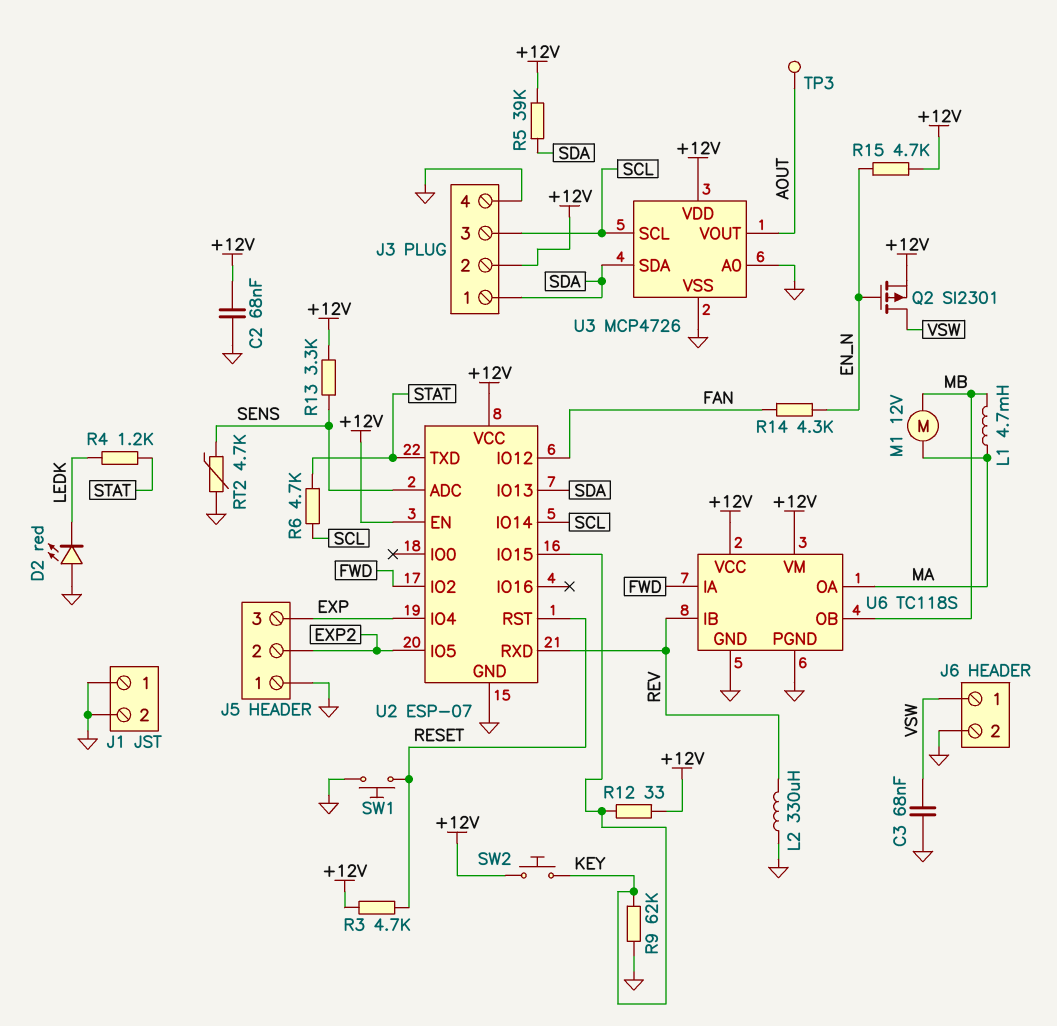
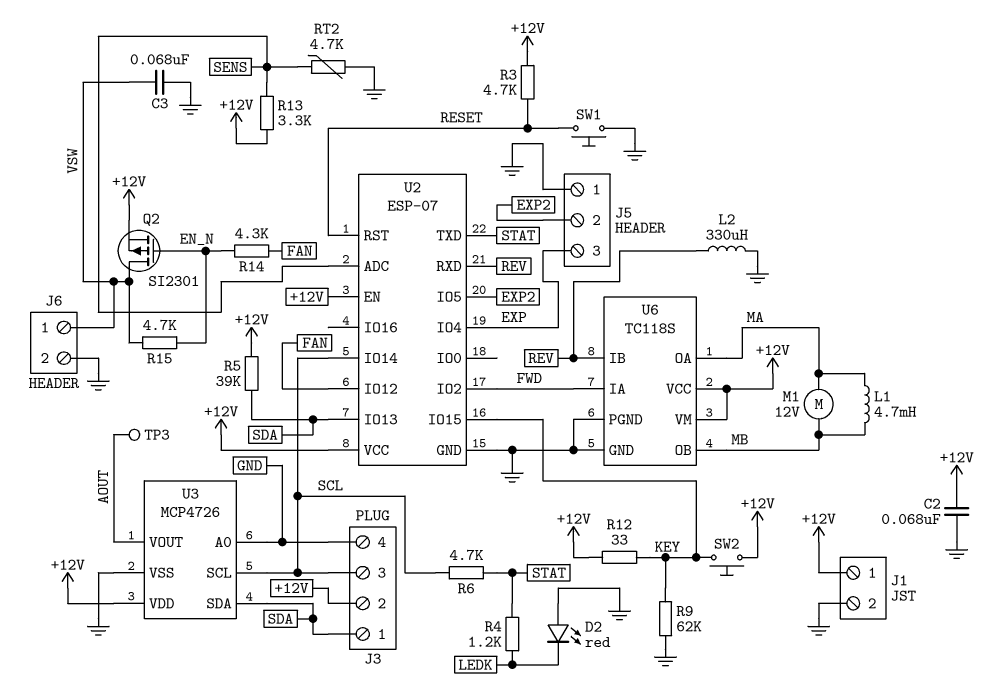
J1 pin 1: GND -> +12V
R15: 4.7k (+12V, EN_N) -> 4.7k (EN_N, VSW)

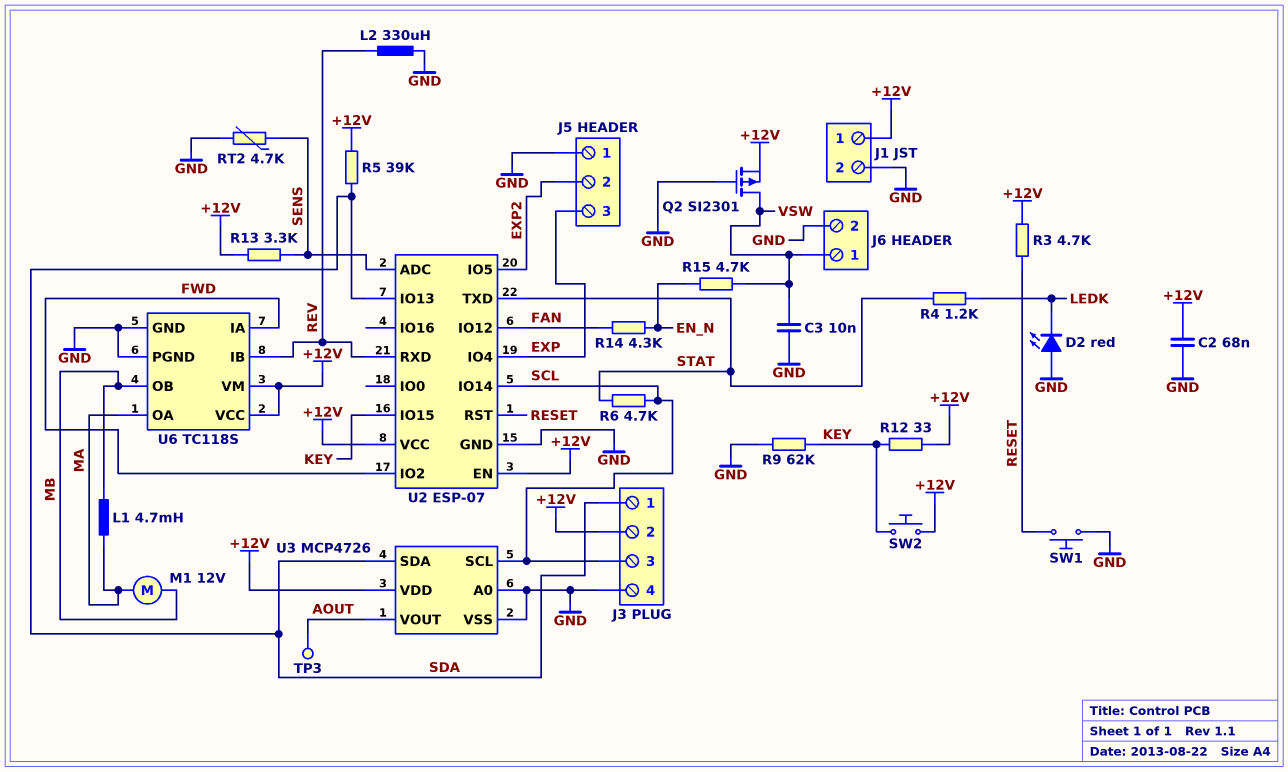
C3: 68nF (GND, VSW) -> 10nF (GND, VSW)
Q2: PMOS SI2301 (G EN_N, D VSW, S +12V) -> PMOS SI2301 (G GND, D VSW, S +12V)

